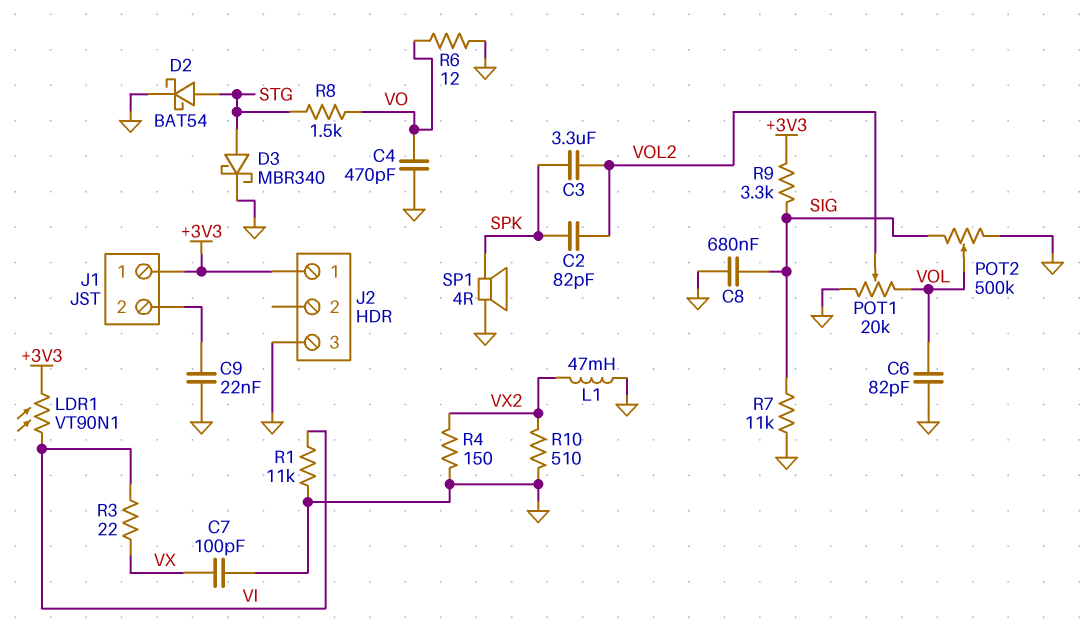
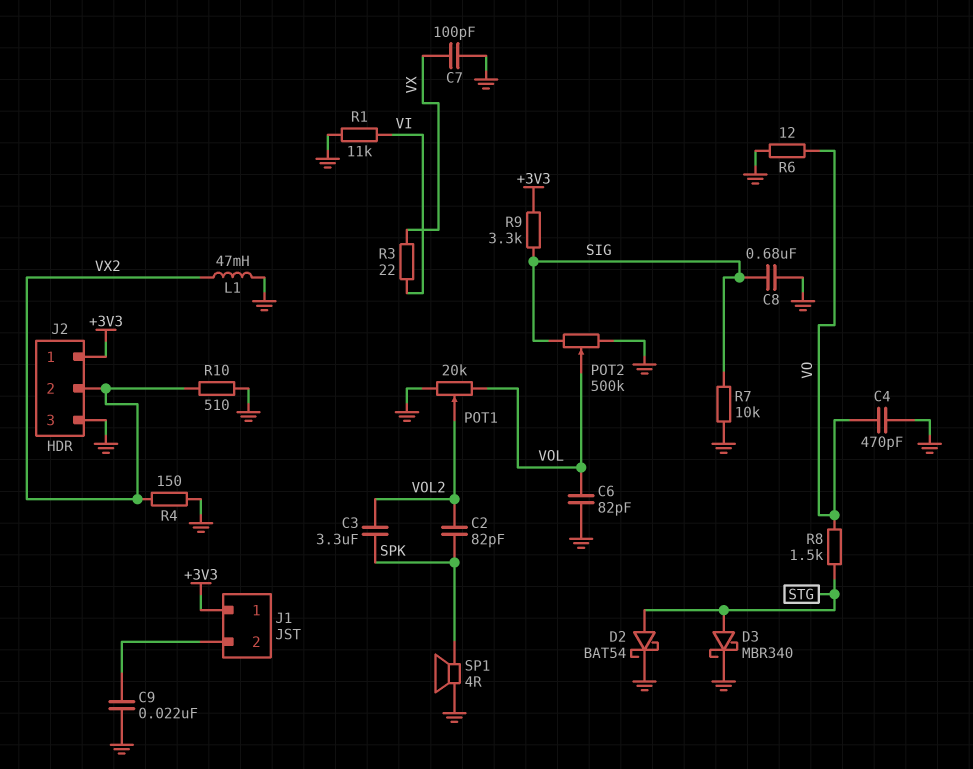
J2 pin 2: none -> VX2
LDR1: VT90N1 (+3V3, VI) -> none
R7: 11k (GND, SIG) -> 10k (GND, SIG)

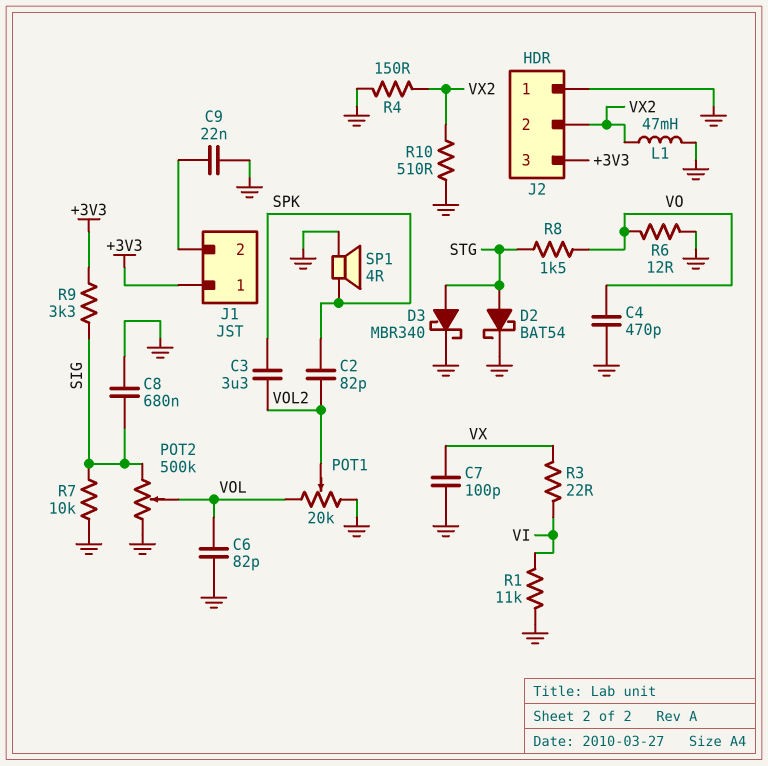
J2 pin 1: +3V3 -> GND
J2 pin 3: GND -> +3V3

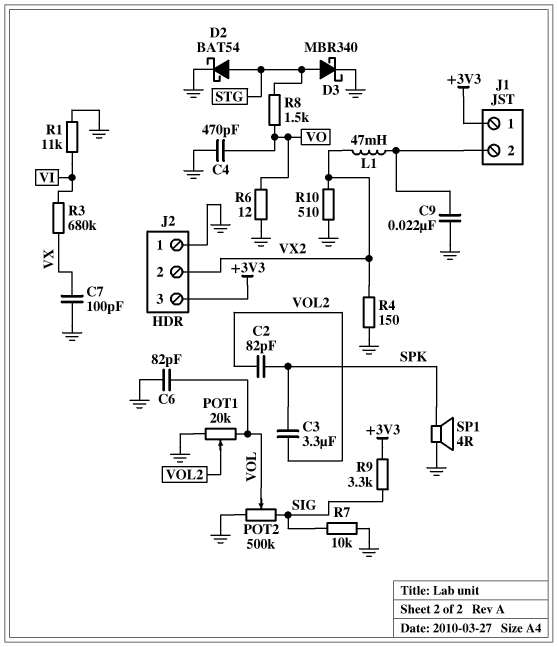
C8: 680nF (GND, SIG) -> none
L1: 47mH (GND, VX2) -> 47mH (J1/2, VX2)
R3: 22 (VI, VX) -> 680k (VI, VX)

